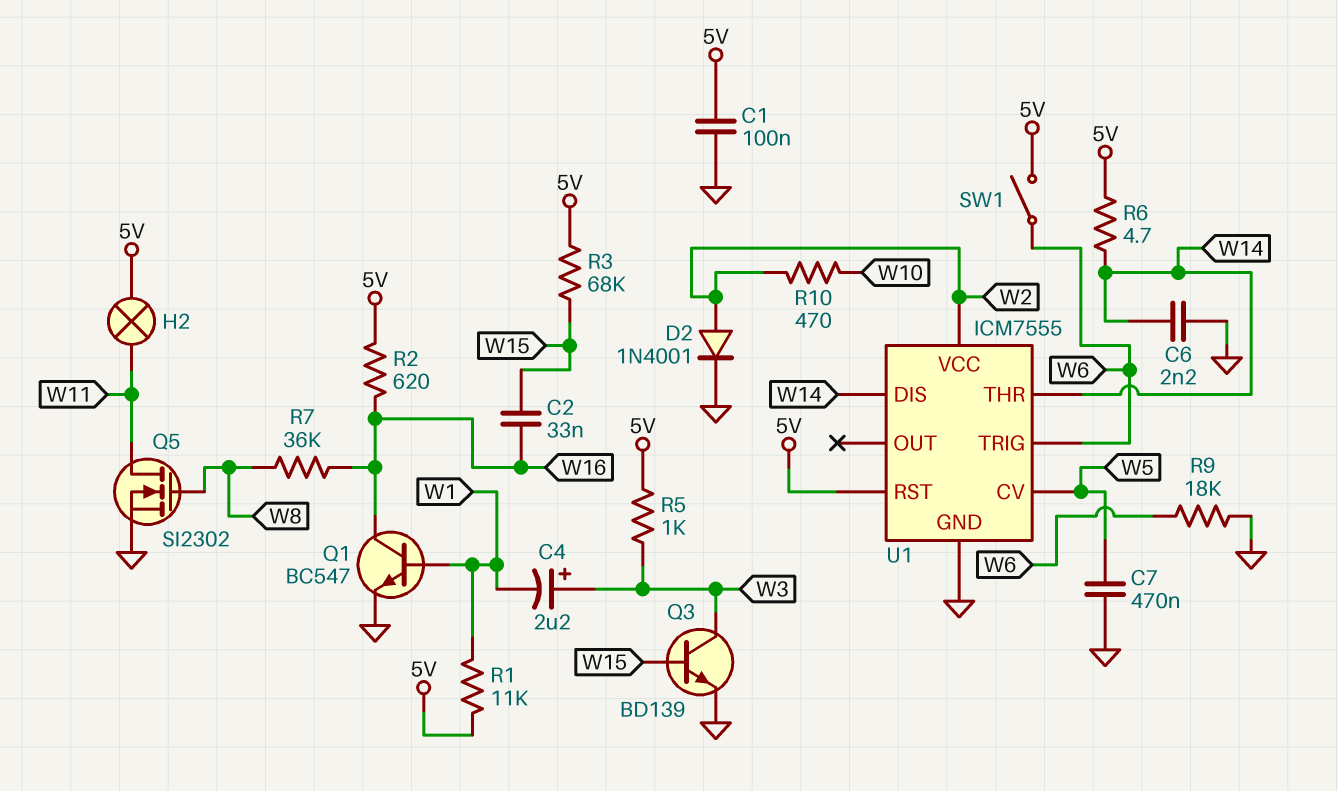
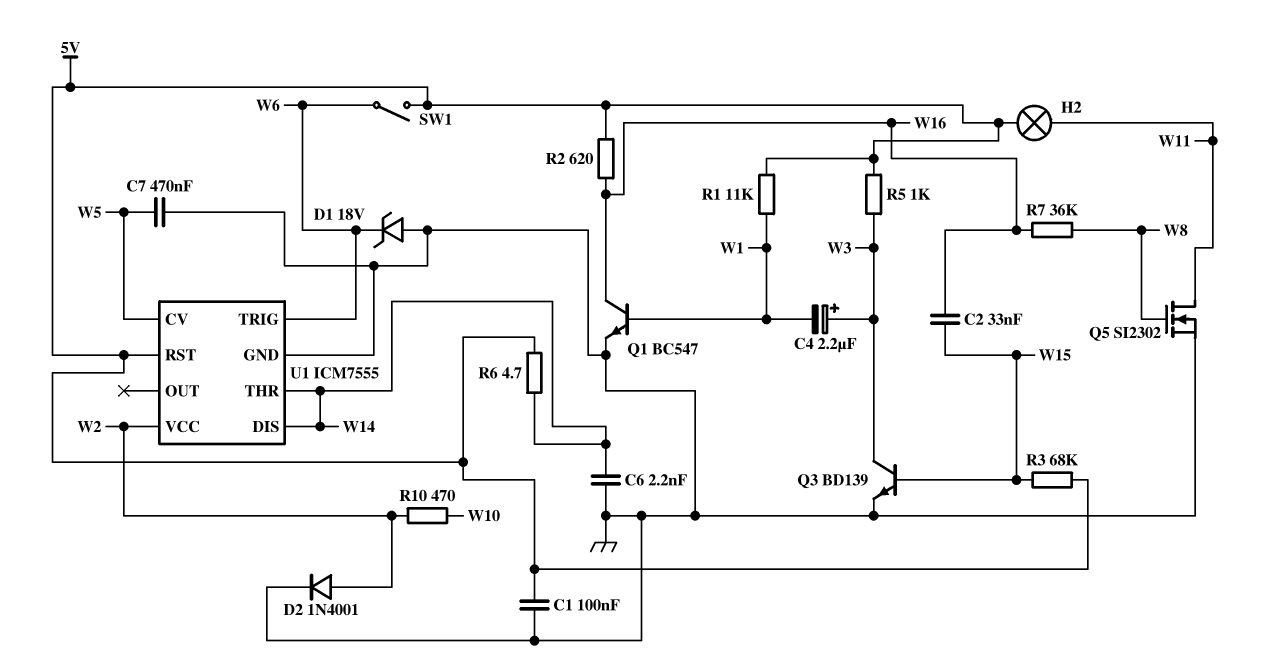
D1: none -> zener 18V (A GND, K W6)
R9: 18k (GND, W6) -> none

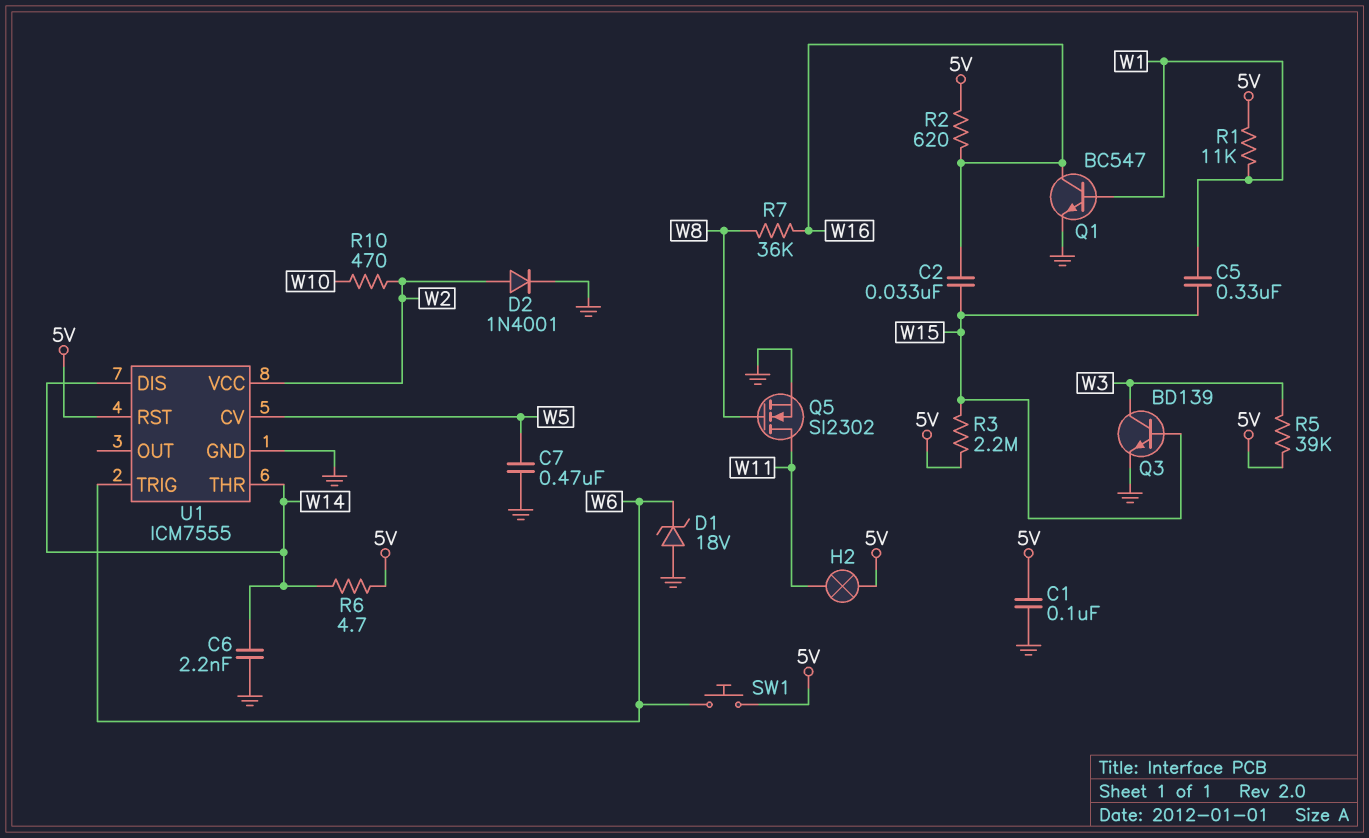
C4: 2.2uF (plus W3, minus W1) -> none
C5: none -> 330nF (W1, W15)
R3: 68k (5V, W15) -> 2.2M (5V, W15)
R5: 1k (5V, W3) -> 39k (5V, W3)
SW1: switch (5V, W6) -> button (5V, W6)

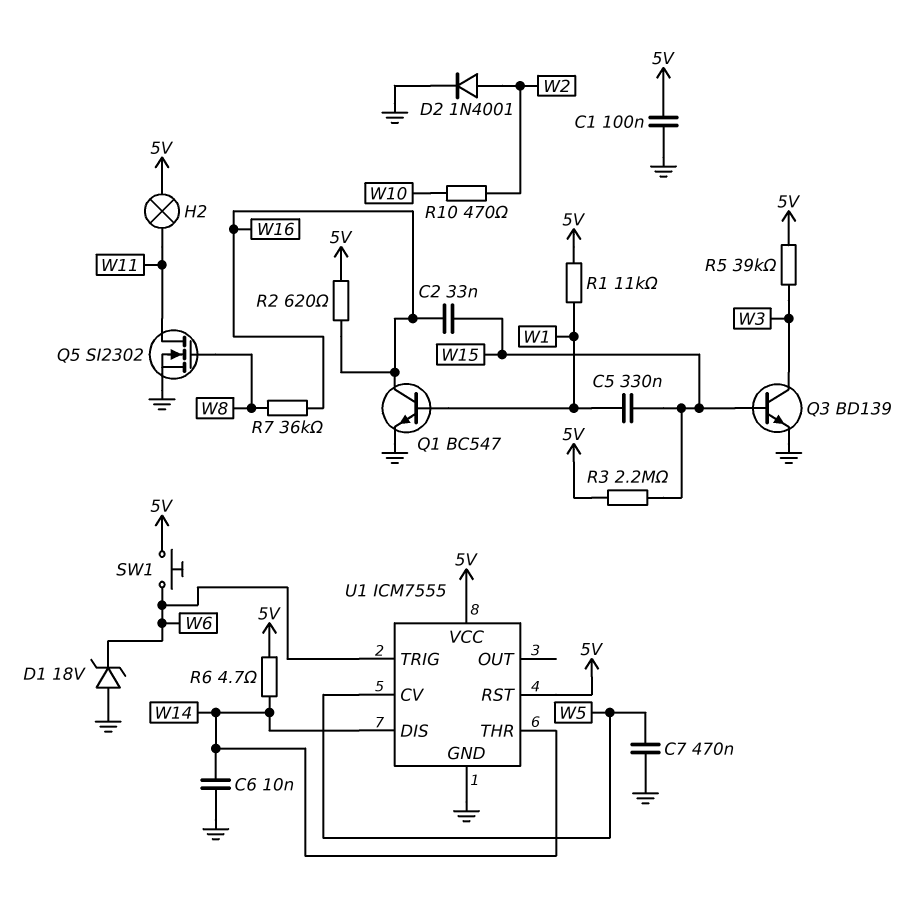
C6: 2.2nF (GND, W14) -> 10nF (GND, W14)
U1 pin VCC: W2 -> 5V

